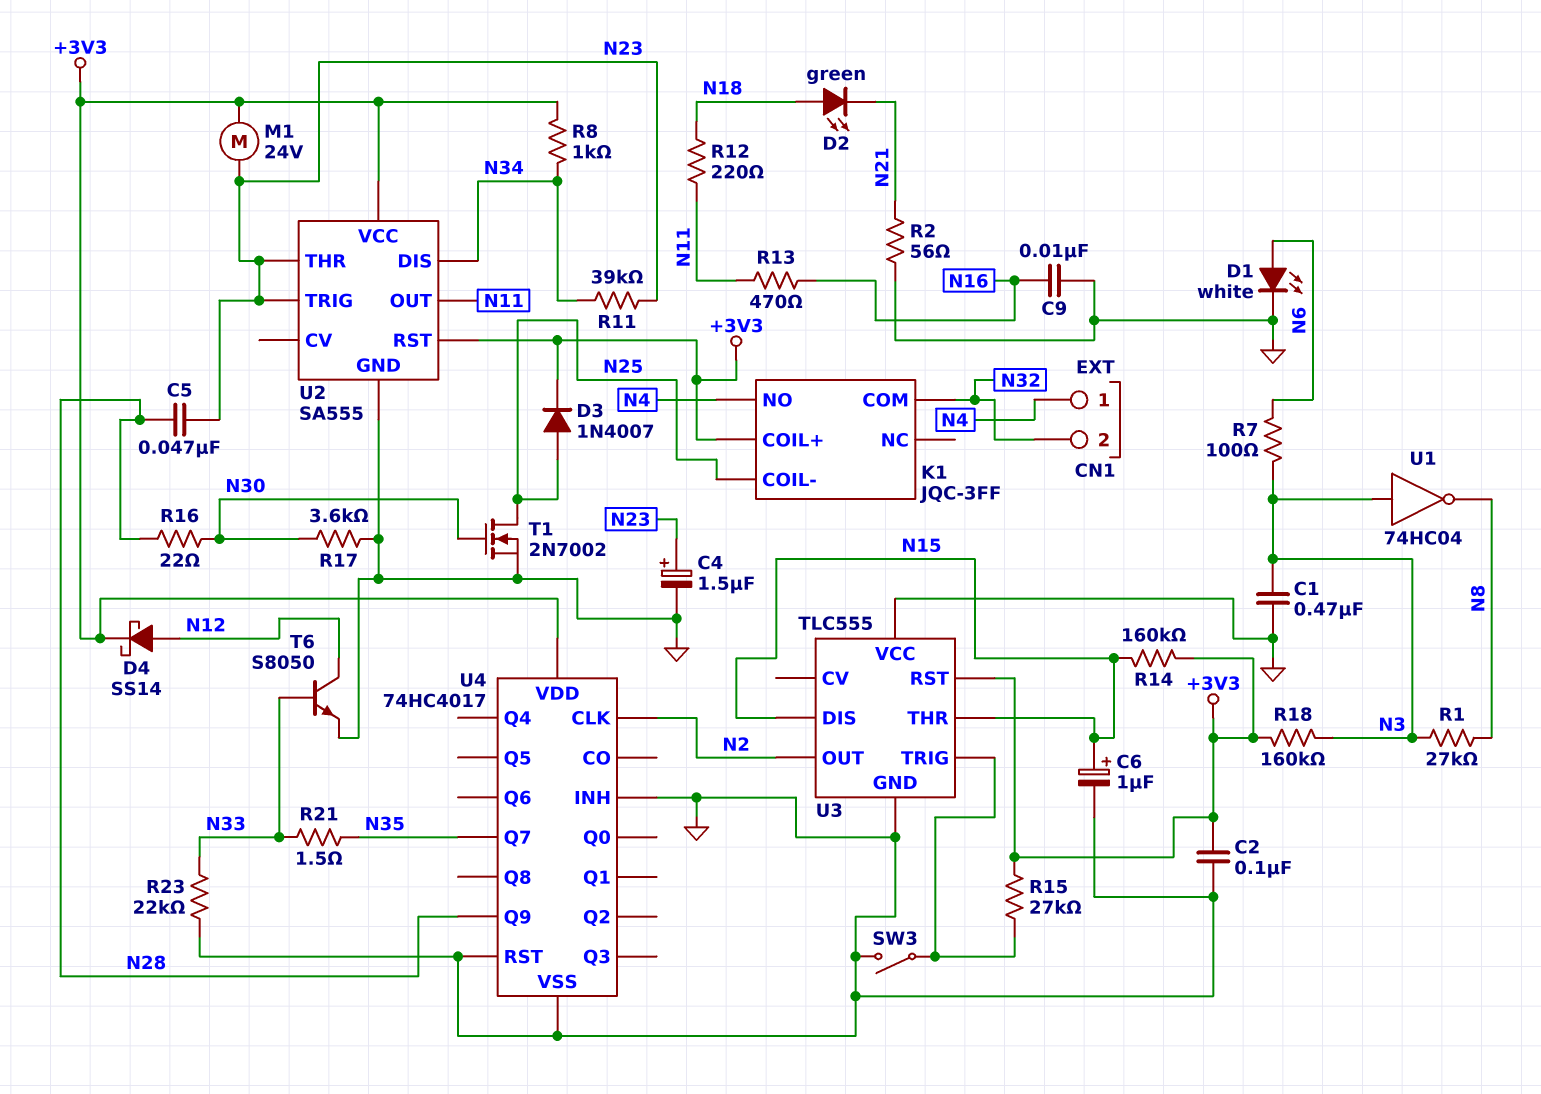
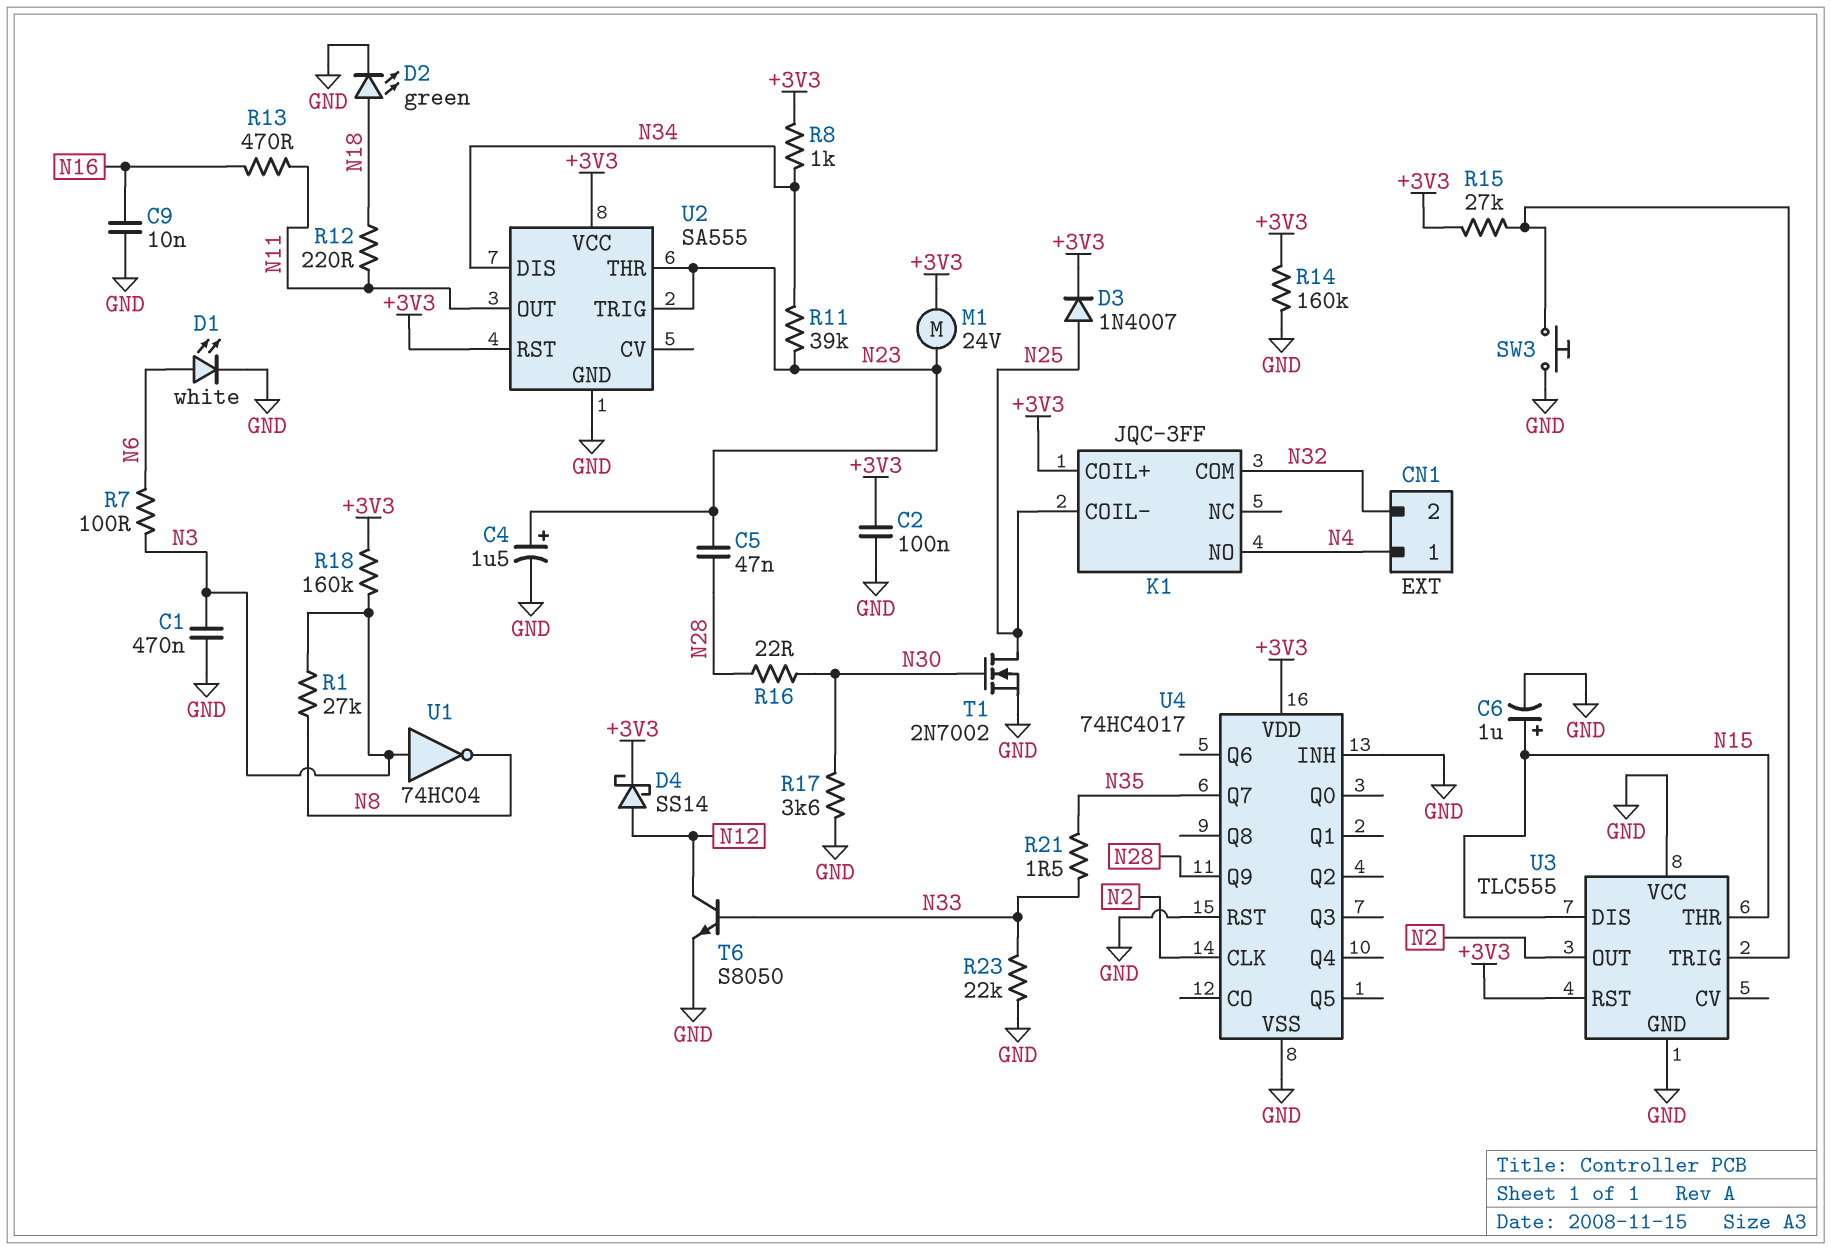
D2: LED green (A N18, K N21) -> LED green (A N18, K GND)
R2: 56 (GND, N21) -> none
R14: 160k (+3V3, N15) -> 160k (+3V3, GND)
SW3: switch (GND, U3/TRIG) -> button (GND, U3/TRIG)

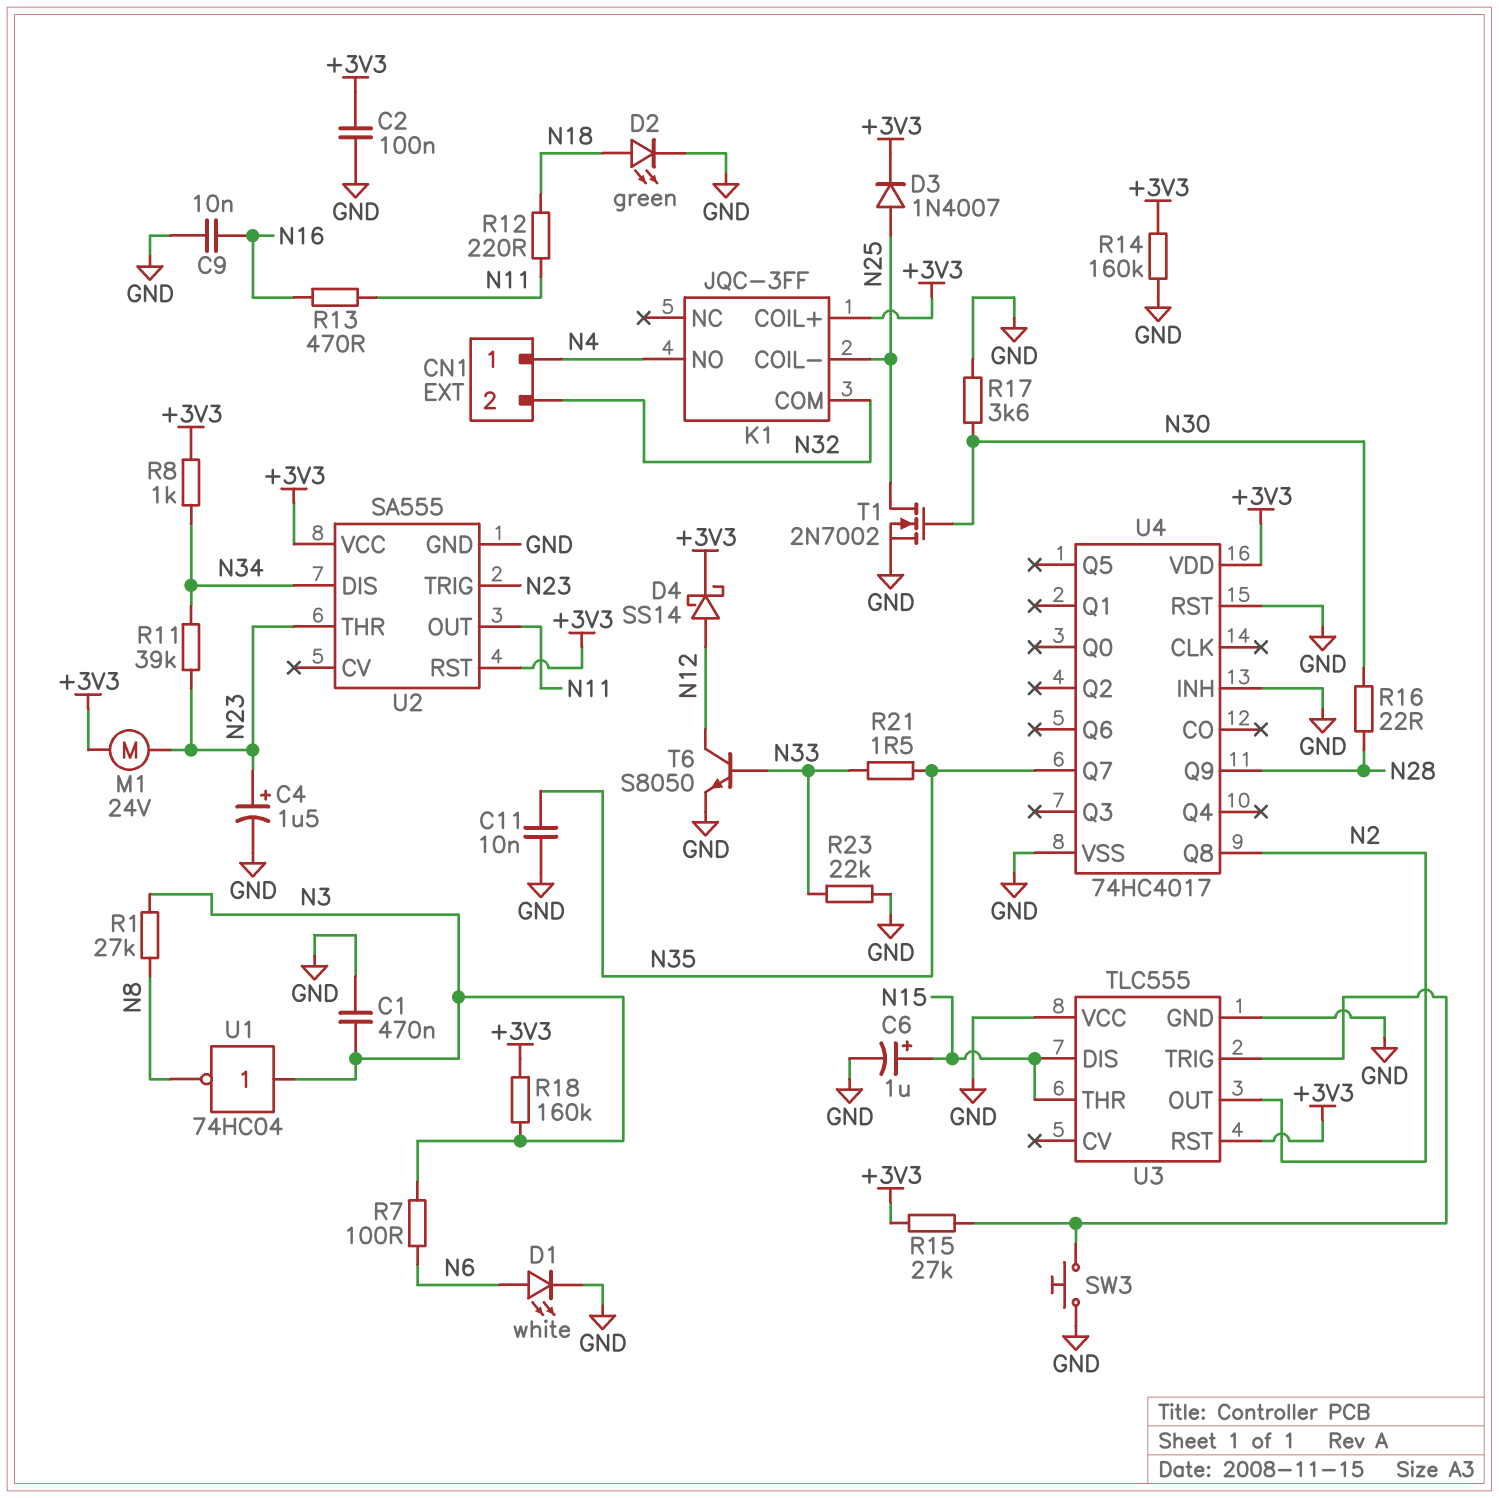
C5: 47nF (N23, N28) -> none
C11: none -> 10nF (GND, N35)
U4 pin CLK: N2 -> none
U4 pin Q8: none -> N2

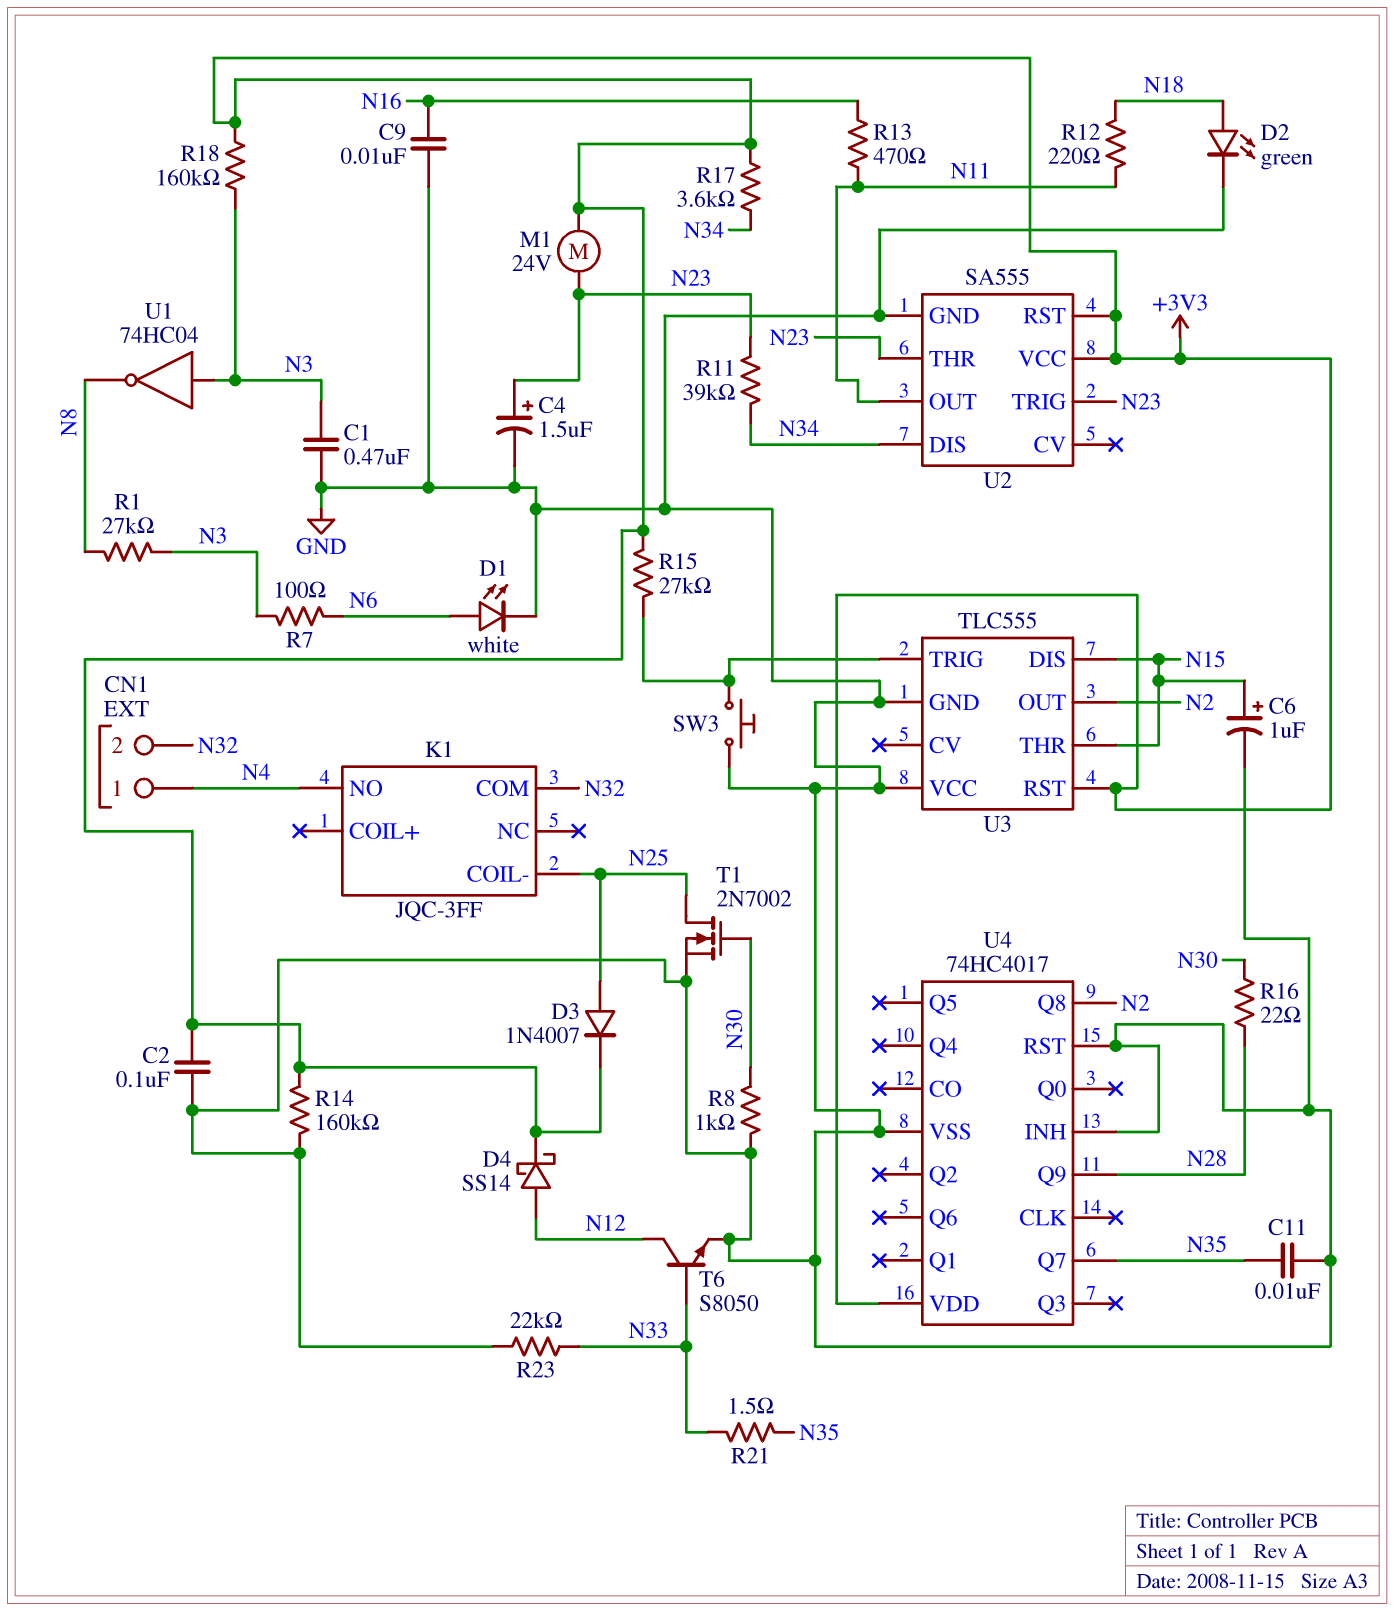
K1 pin COIL+: +3V3 -> none
R8: 1k (+3V3, N34) -> 1k (GND, N30)
R17: 3.6k (GND, N30) -> 3.6k (+3V3, N34)

